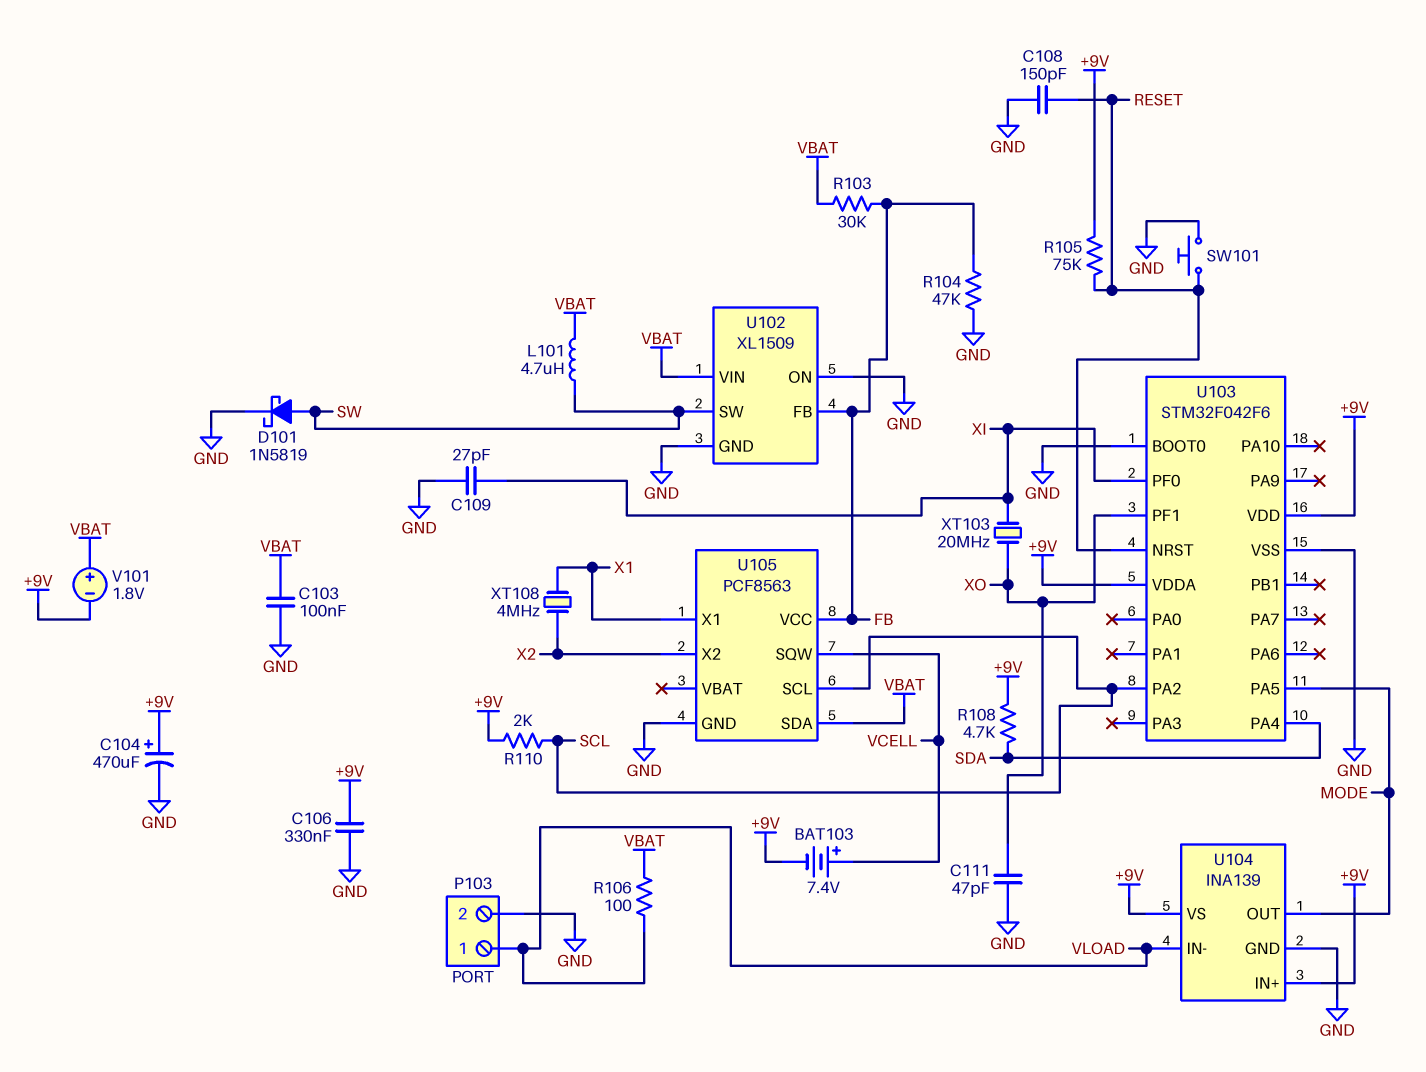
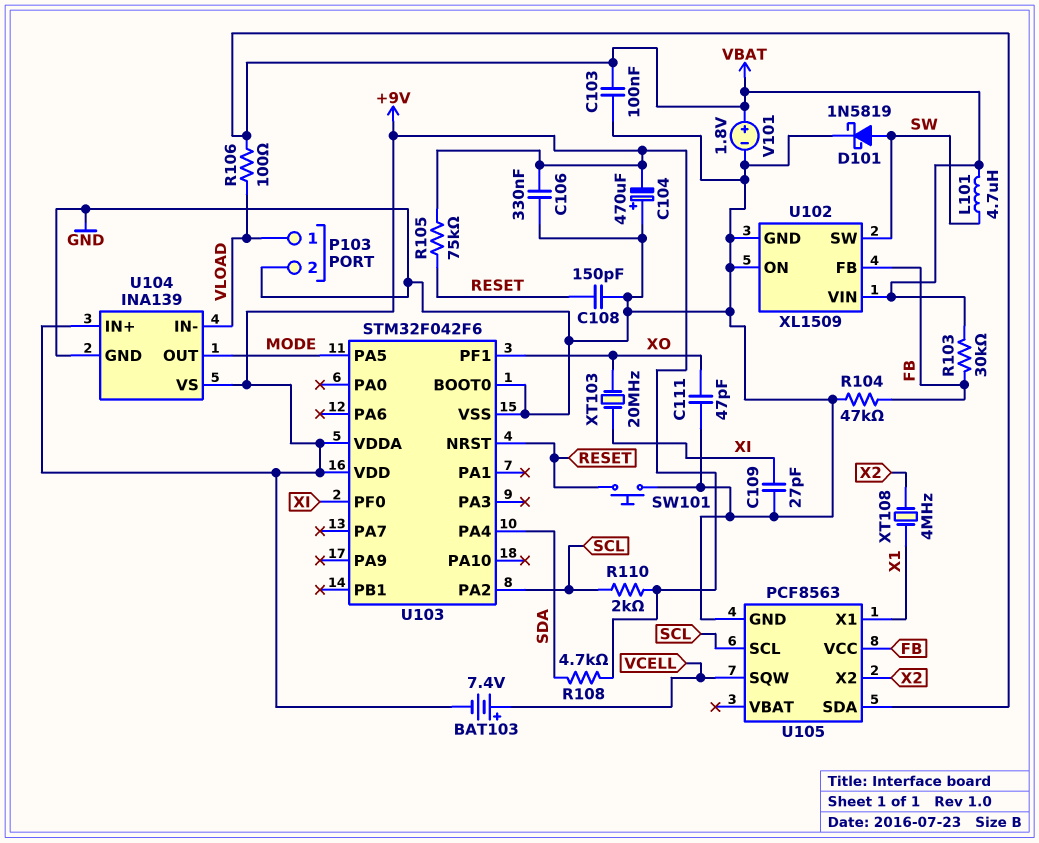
C104: 470uF (plus +9V, minus GND) -> 470uF (plus GND, minus +9V)
V101: 1.8V (plus VBAT, minus +9V) -> 1.8V (plus VBAT, minus GND)

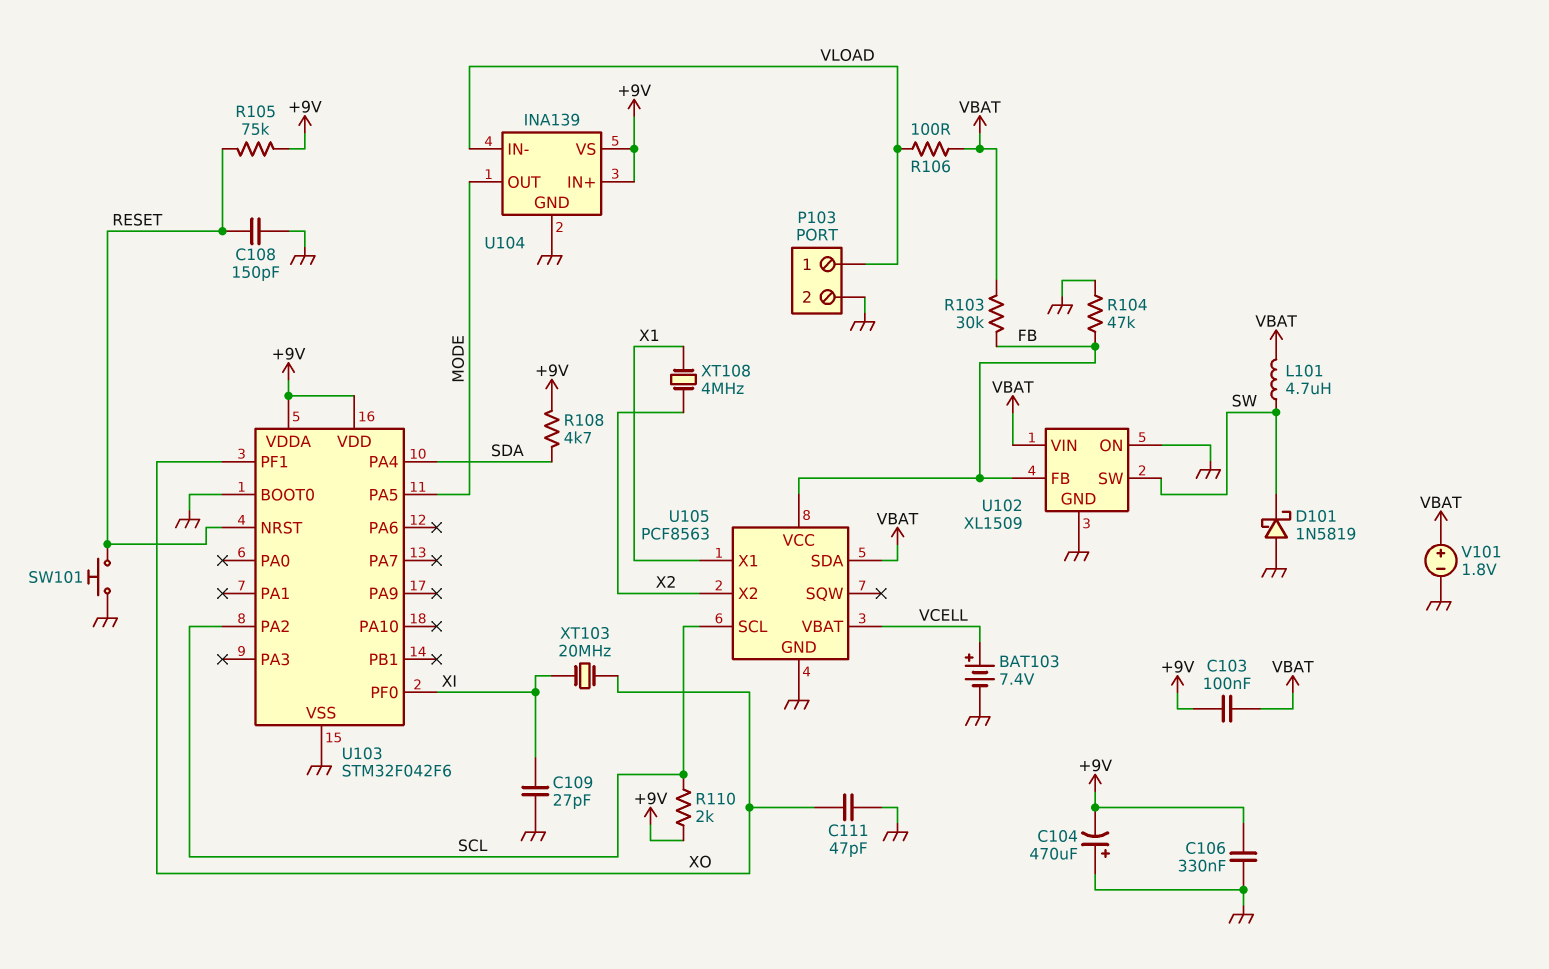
BAT103: 7.4V (plus VCELL, minus +9V) -> 7.4V (plus VCELL, minus GND)
C103: 100nF (GND, VBAT) -> 100nF (+9V, VBAT)
D101: schottky 1N5819 (A SW, K GND) -> schottky 1N5819 (A GND, K SW)
U105 pin SQW: VCELL -> none
U105 pin VBAT: none -> VCELL

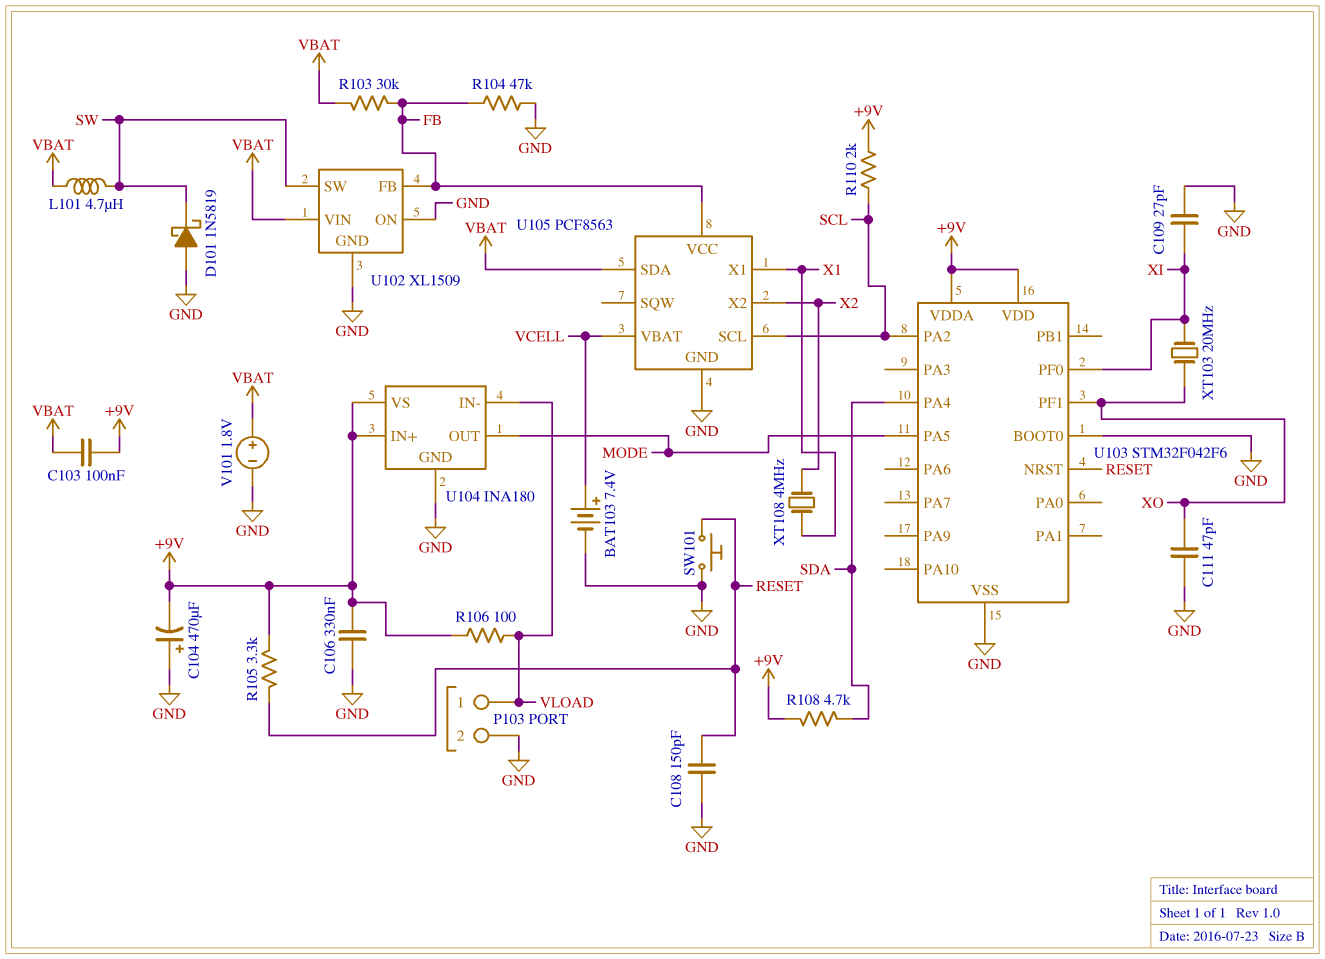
R105: 75k (+9V, RESET) -> 3.3k (+9V, RESET)
R106: 100 (VBAT, VLOAD) -> 100 (+9V, VLOAD)
U104: INA139 -> INA180

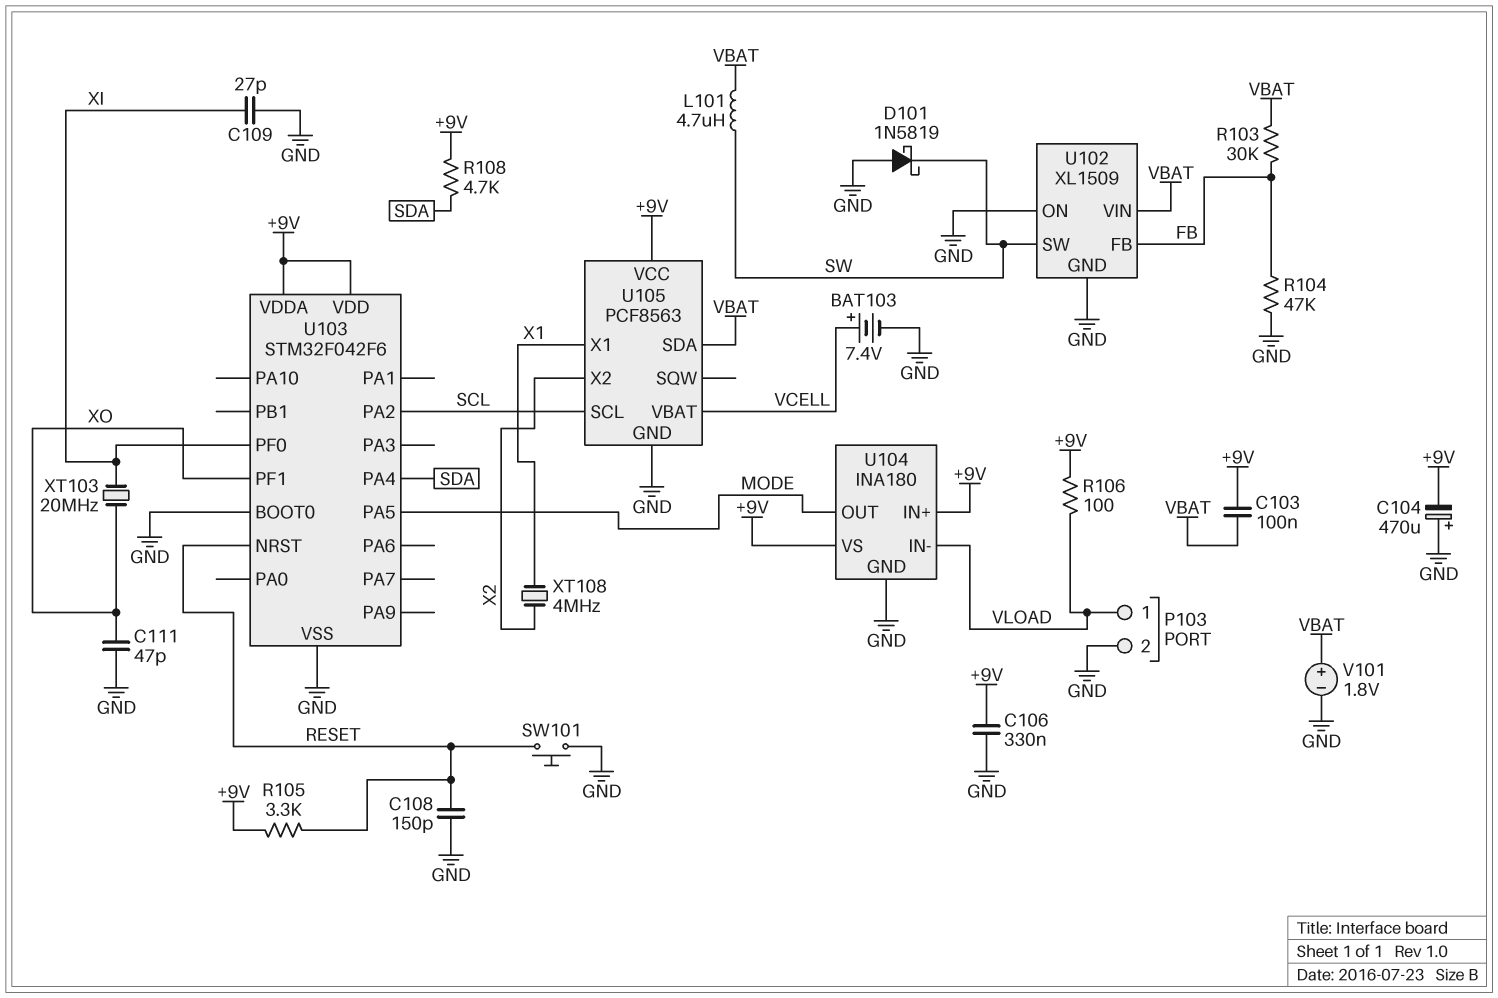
R110: 2k (+9V, SCL) -> none
U105 pin VCC: FB -> +9V

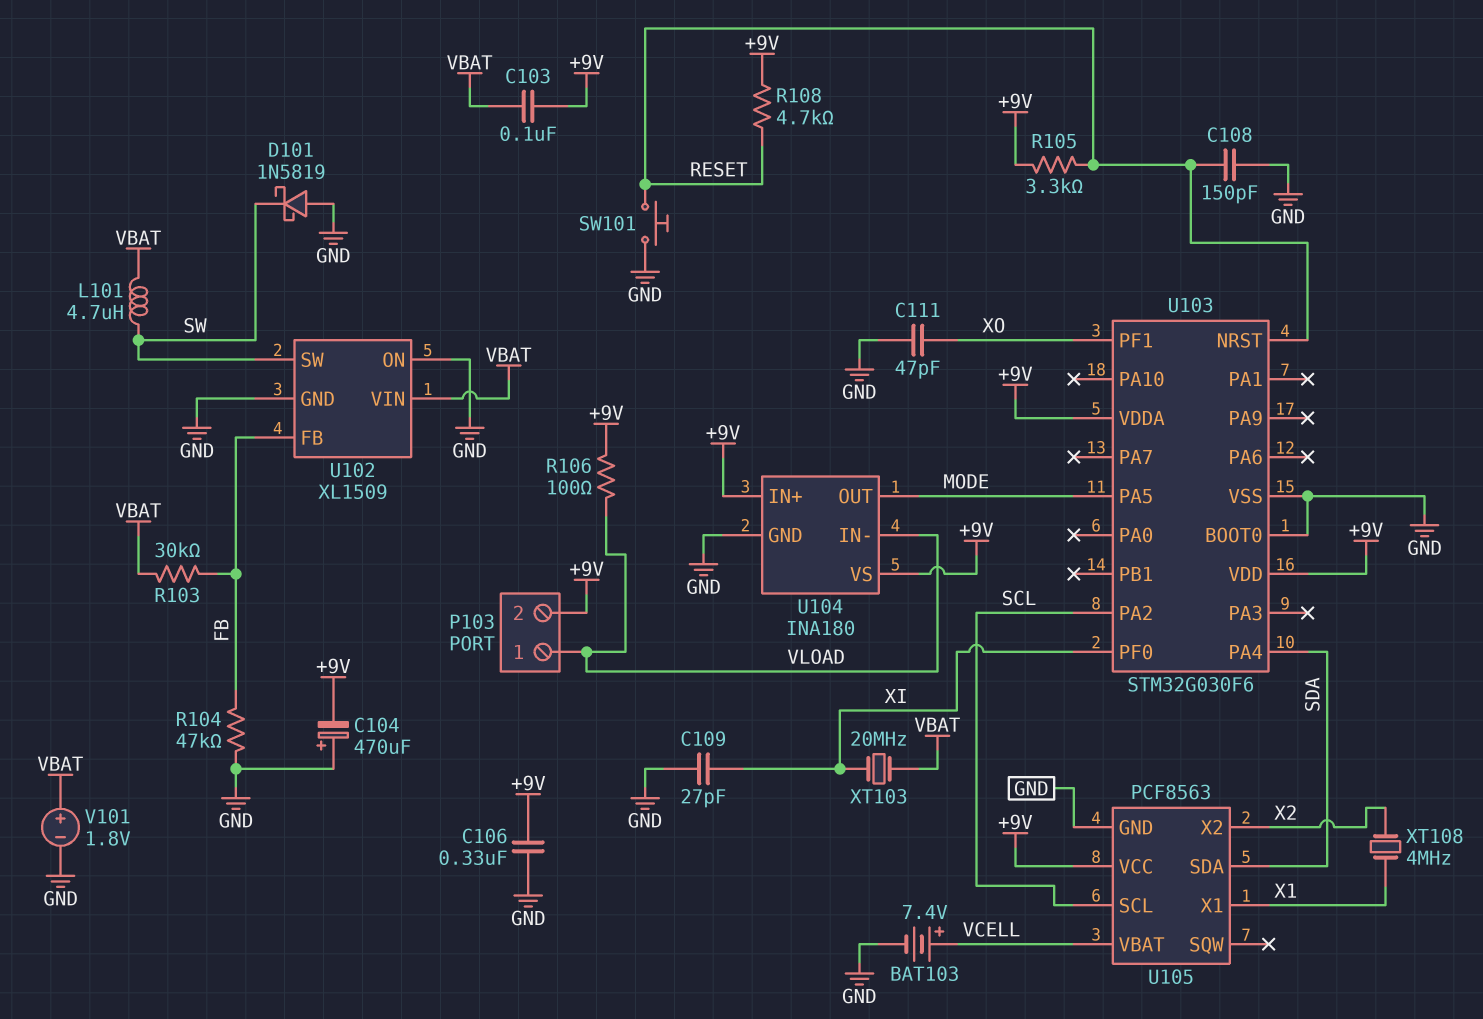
P103 pin 2: GND -> +9V
R108: 4.7k (+9V, SDA) -> 4.7k (+9V, RESET)
U103: STM32F042F6 -> STM32G030F6
U105 pin SDA: VBAT -> SDA
XT103: 20MHz (XI, XO) -> 20MHz (VBAT, XI)

